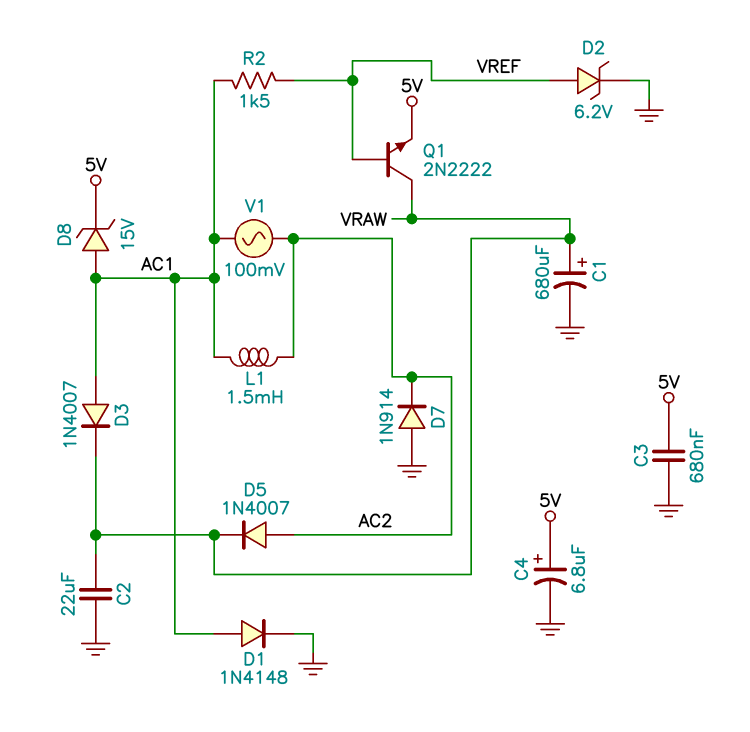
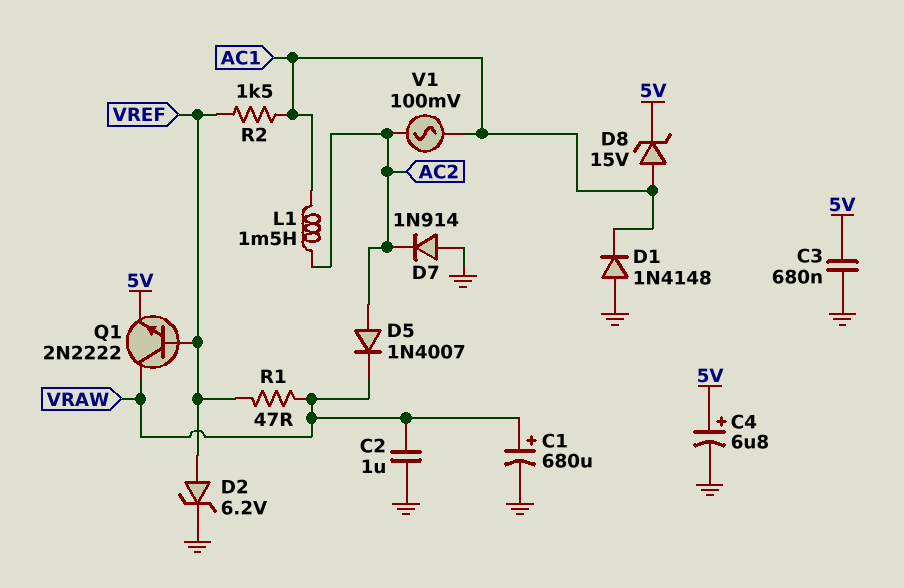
C2: 22uF (GND, VRAW) -> 1uF (GND, VRAW)
D1: diode 1N4148 (A AC1, K GND) -> diode 1N4148 (A GND, K AC1)
D3: diode 1N4007 (A AC1, K VRAW) -> none
R1: none -> 47 (VRAW, VREF)

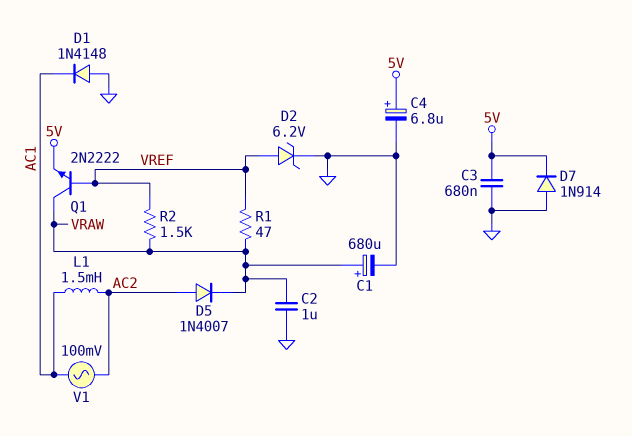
D7: diode 1N914 (A GND, K AC2) -> diode 1N914 (A GND, K 5V)
D8: zener 15V (A AC1, K 5V) -> none
R2: 1.5k (AC1, VREF) -> 1.5k (VRAW, VREF)

